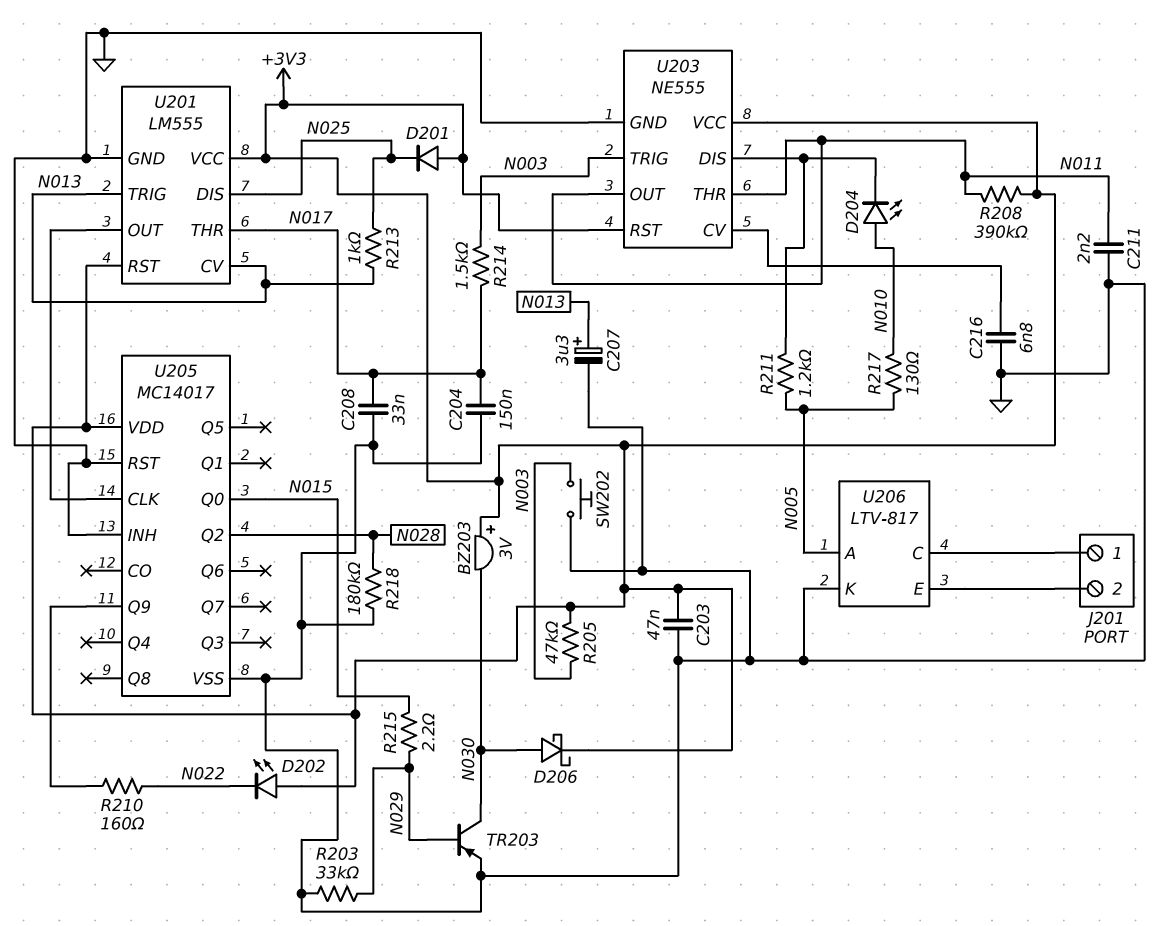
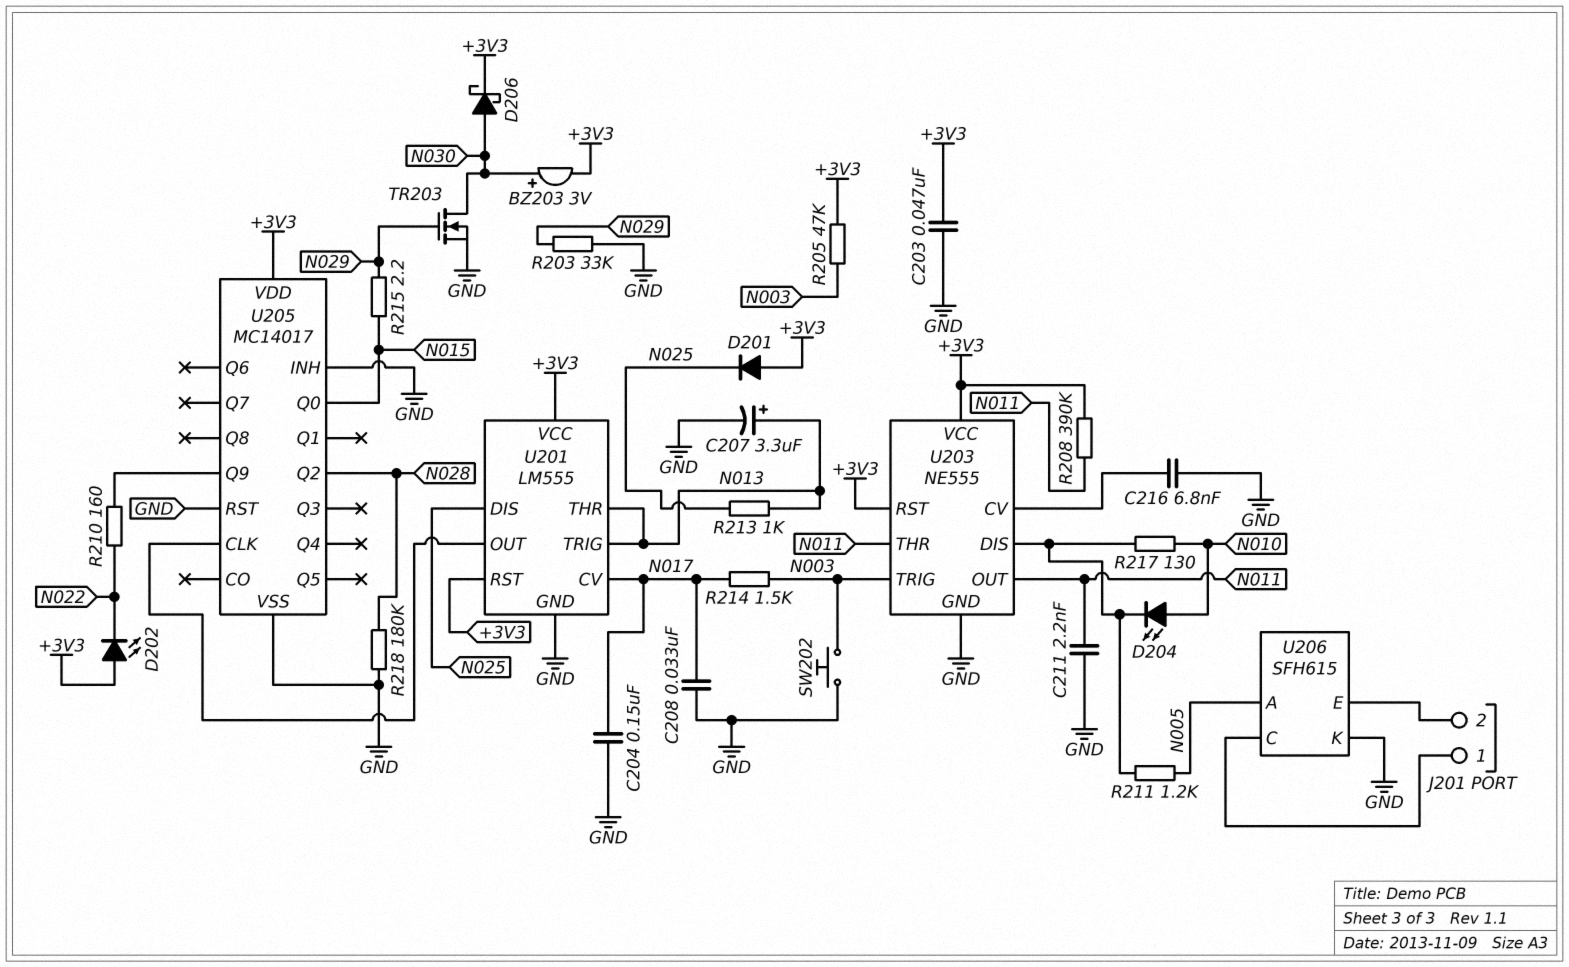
BZ203: buzzer 3V (plus +3V3, minus N030) -> buzzer 3V (plus N030, minus +3V3)
R217: 130 (N005, N010) -> 130 (N010, U203/DIS)
TR203: PNP (B N029, C N030, E GND) -> NMOS (G N029, D N030, S GND)
U201 pin CV: N013 -> N017
U201 pin THR: N017 -> N013
U206: LTV-817 -> SFH615

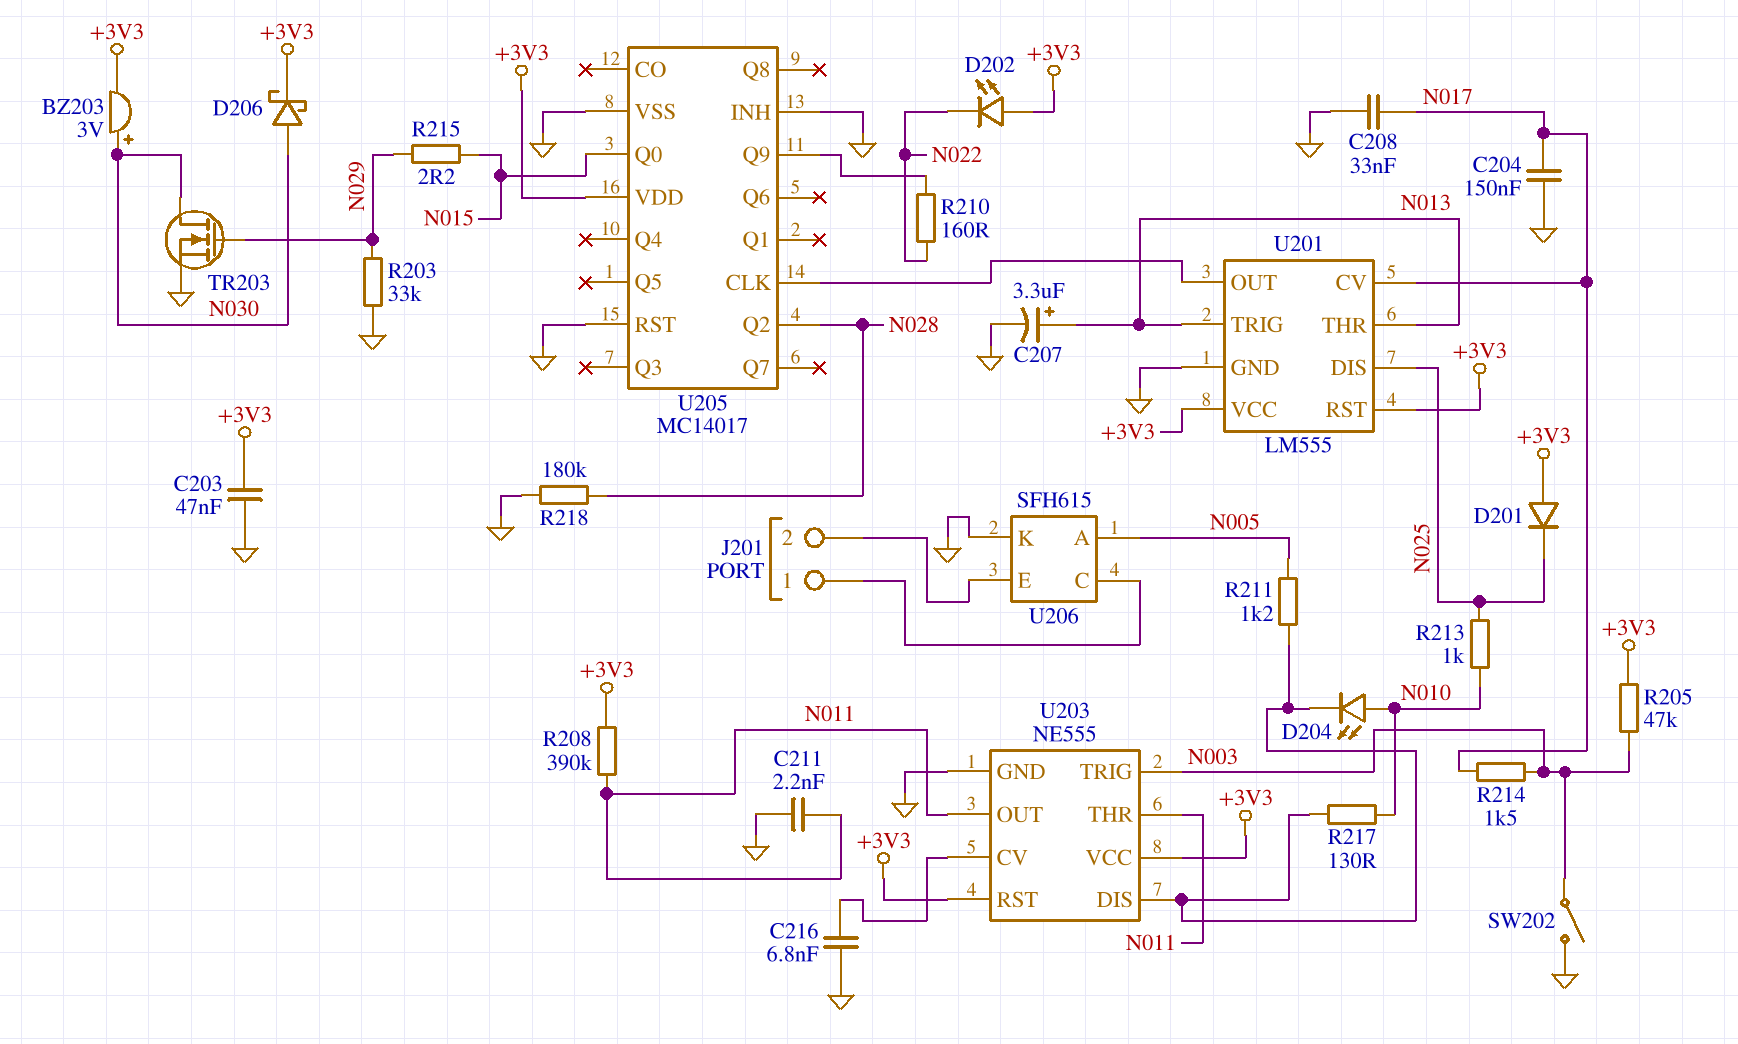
R213: 1k (N013, N025) -> 1k (N010, N025)
SW202: button (GND, N003) -> switch (GND, N003)

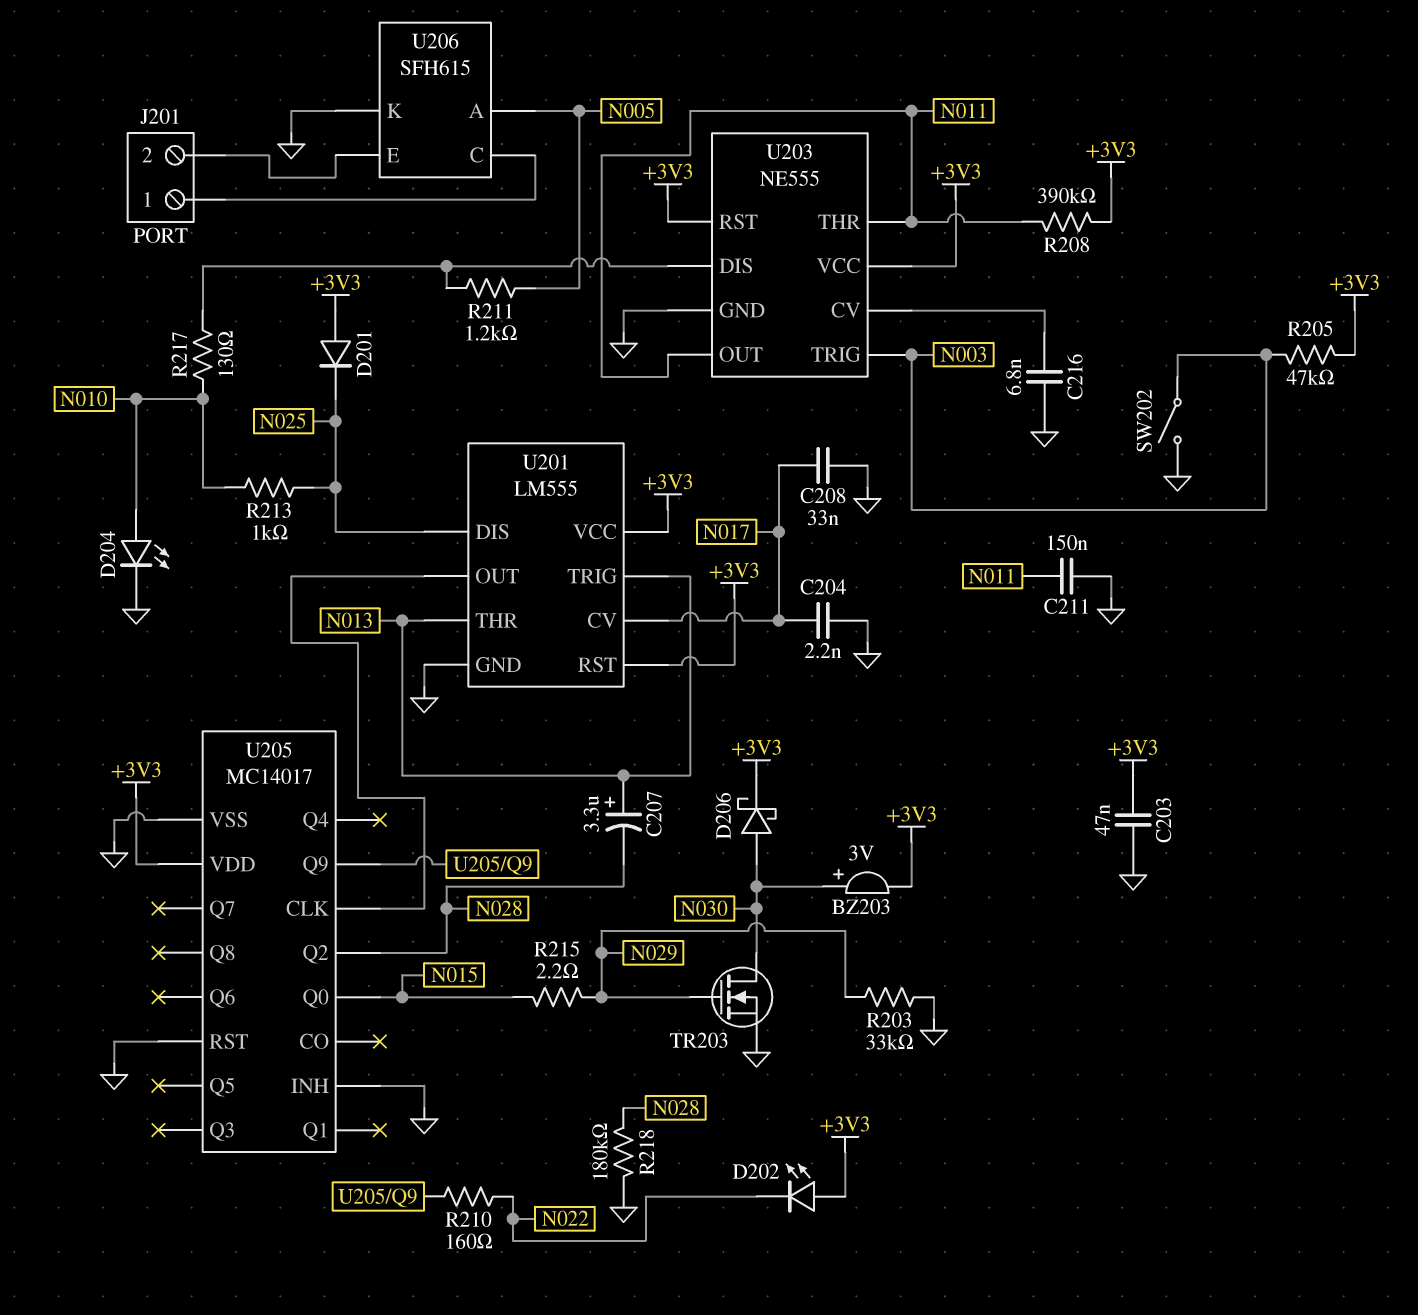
C204: 150nF (GND, N017) -> 2.2nF (GND, N017)
C207: 3.3uF (plus N013, minus GND) -> 3.3uF (plus N013, minus N028)
C211: 2.2nF (GND, N011) -> 150nF (GND, N011)
D204: LED (A N010, K U203/DIS) -> LED (A N010, K GND)
R214: 1.5k (N003, N017) -> none

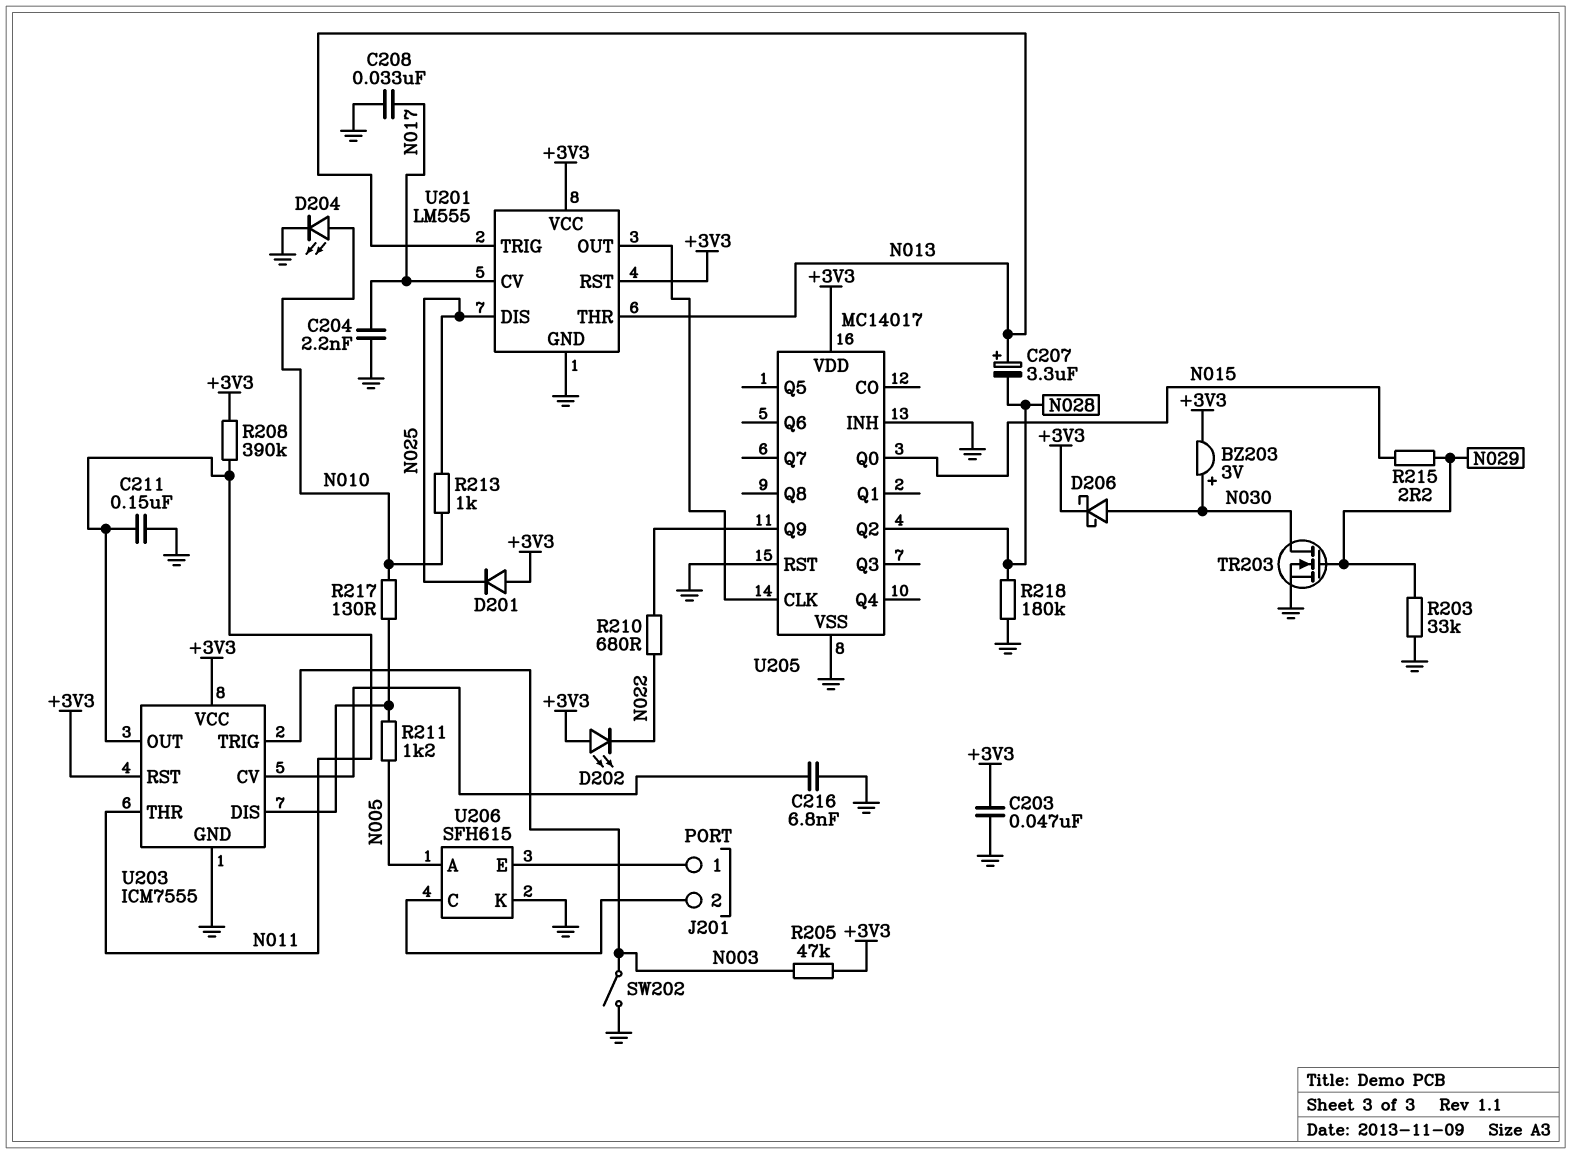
R210: 160 (N022, U205/Q9) -> 680 (N022, U205/Q9)
U203: NE555 -> ICM7555
U206 pin C: J201/1 -> J201/2
U206 pin E: J201/2 -> J201/1

